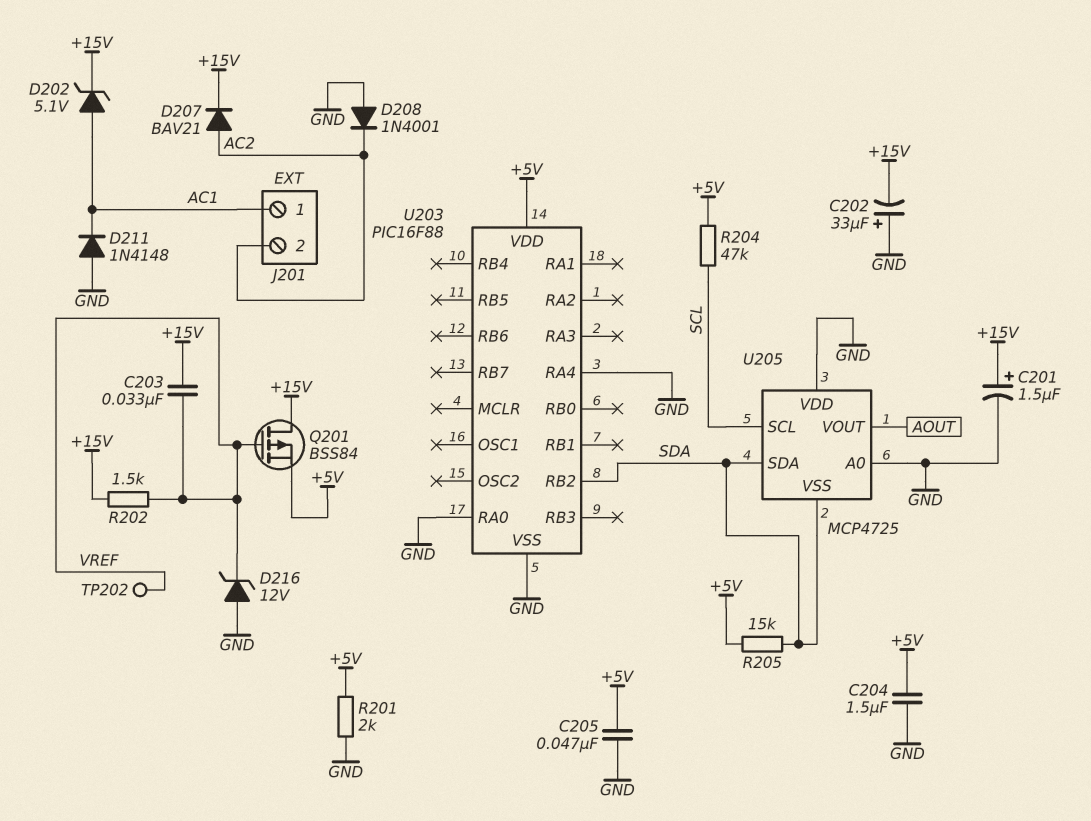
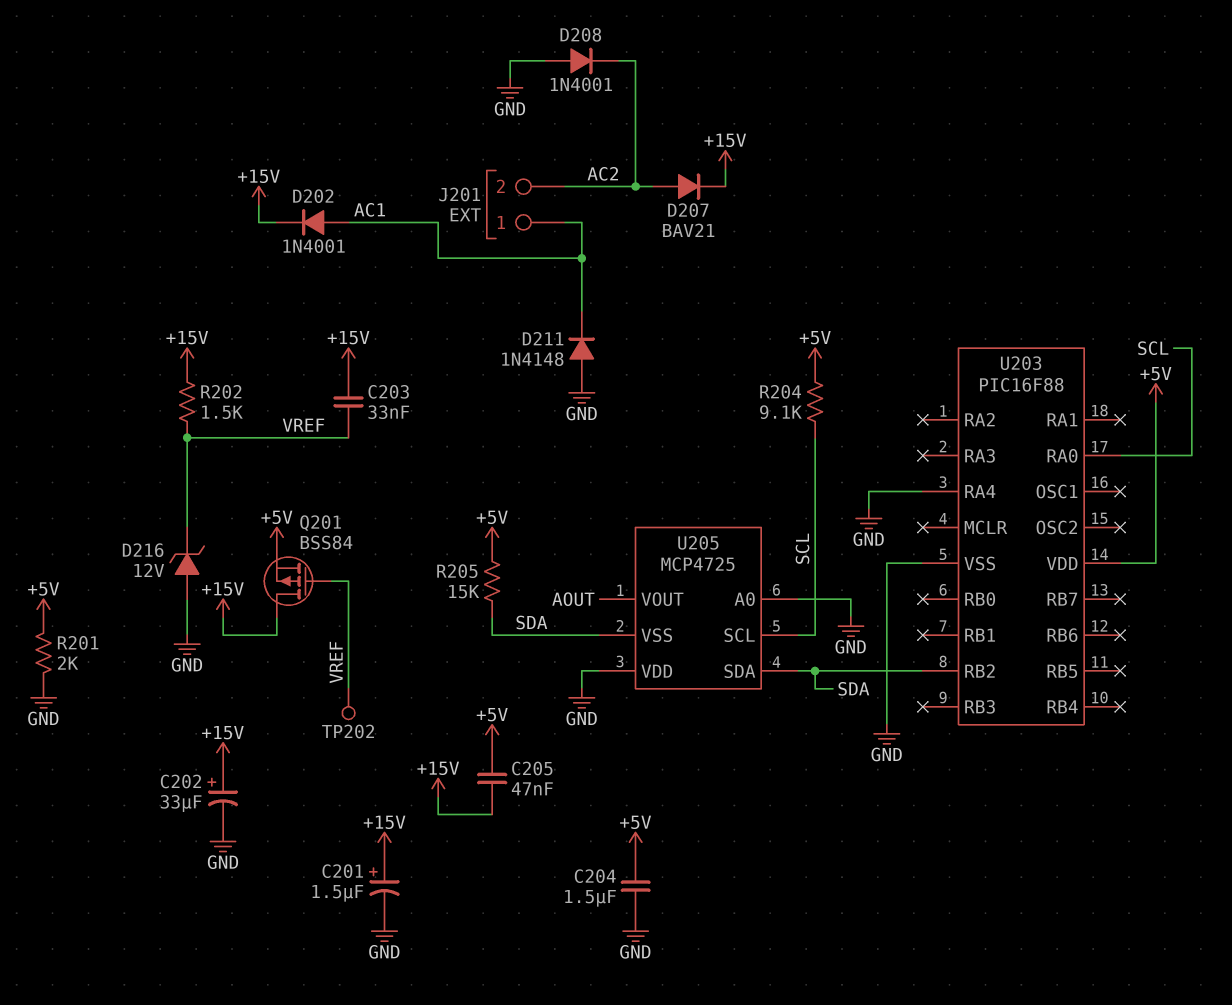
C202: 33uF (plus GND, minus +15V) -> 33uF (plus +15V, minus GND)
C205: 47nF (+5V, GND) -> 47nF (+5V, +15V)
D202: zener 5.1V (A AC1, K +15V) -> diode 1N4001 (A AC1, K +15V)
R204: 47k (+5V, SCL) -> 9.1k (+5V, SCL)
U203 pin RA0: GND -> SCL

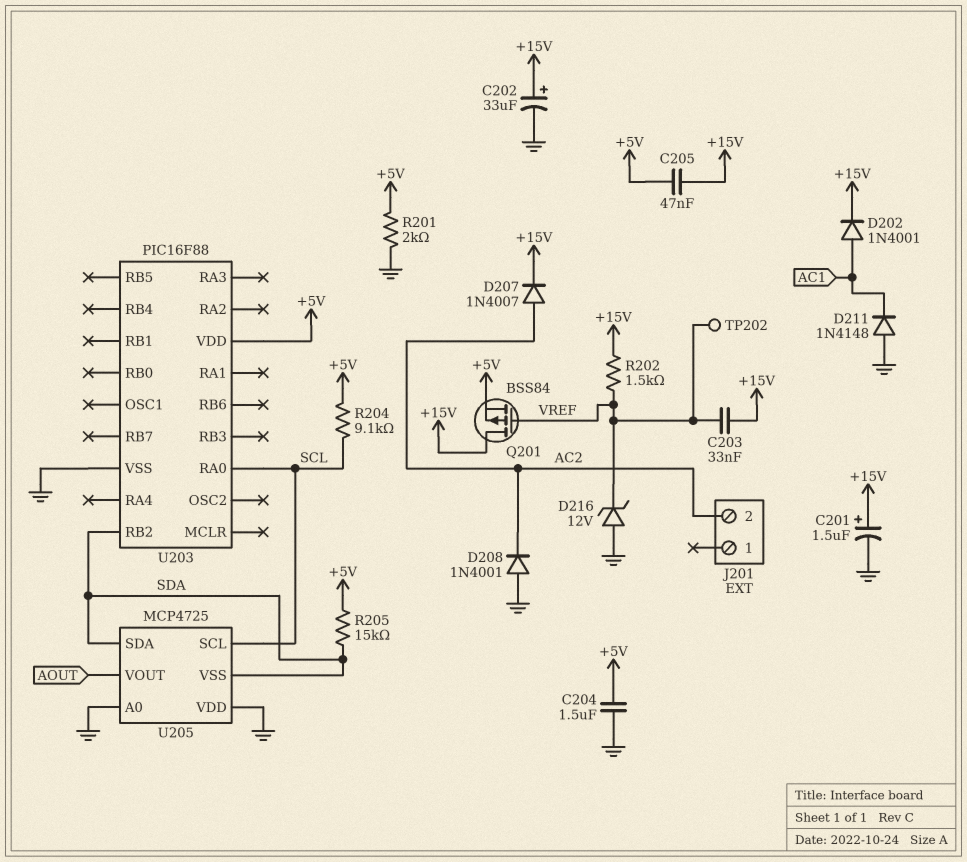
D207: diode BAV21 (A AC2, K +15V) -> diode 1N4007 (A AC2, K +15V)
J201 pin 1: AC1 -> none
U203 pin RA4: GND -> none

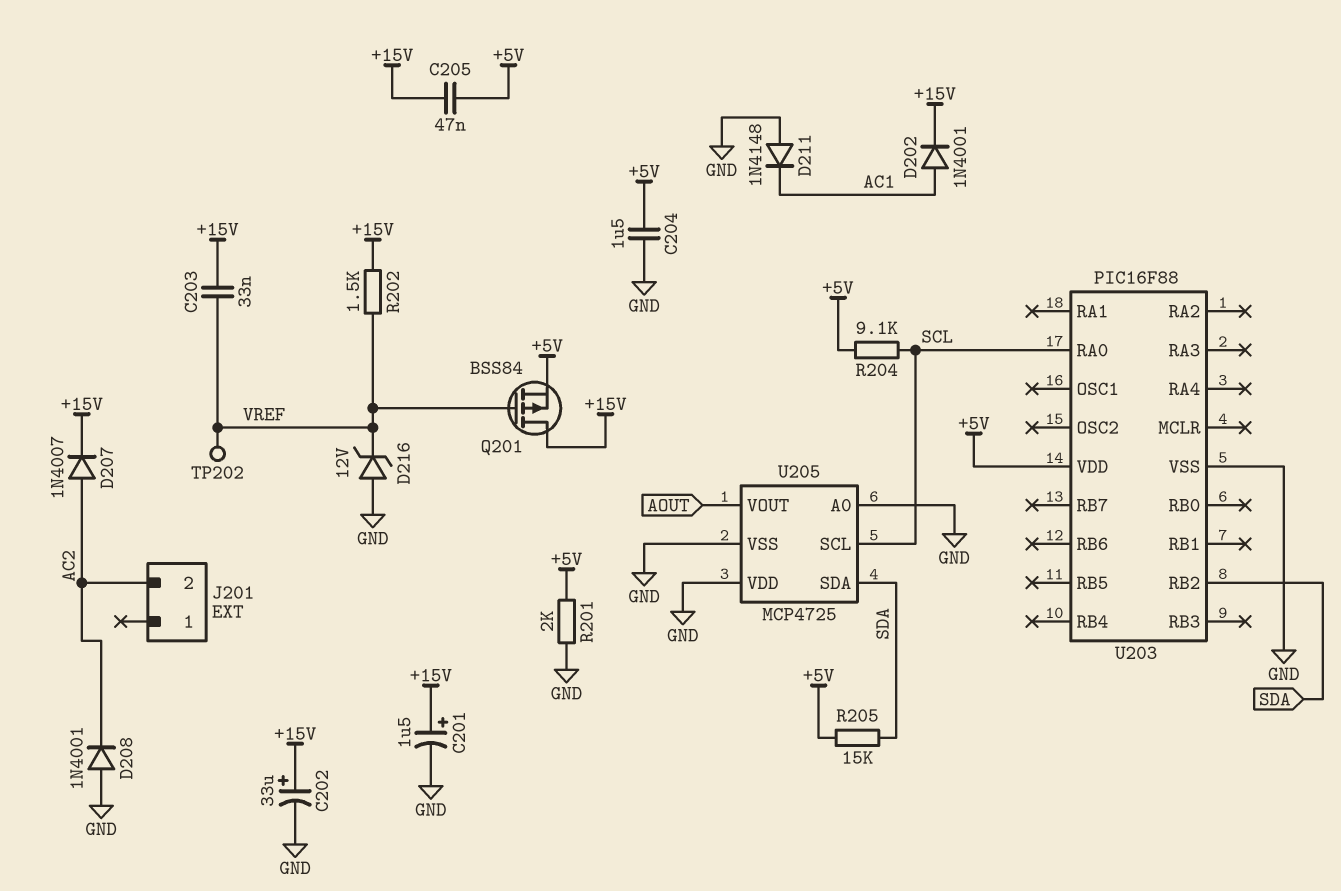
U205 pin VSS: SDA -> GND

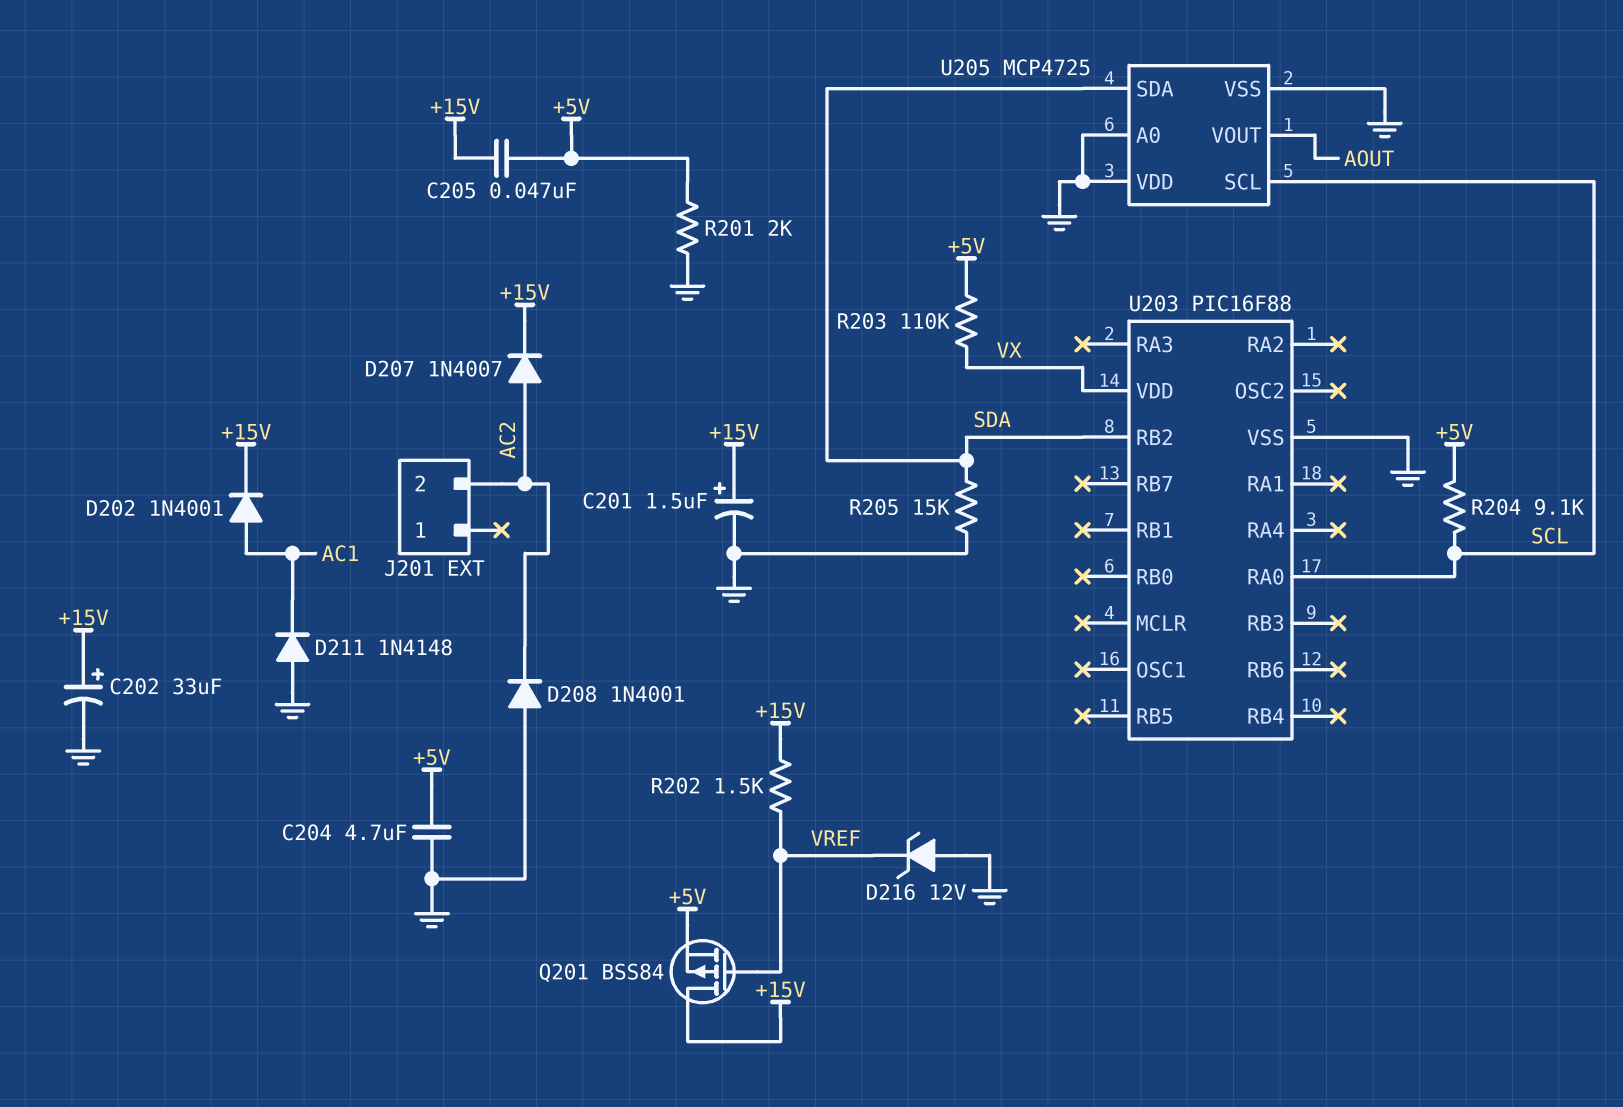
C203: 33nF (+15V, VREF) -> none
C204: 1.5uF (+5V, GND) -> 4.7uF (+5V, GND)
R203: none -> 110k (+5V, VX)
R205: 15k (+5V, SDA) -> 15k (GND, SDA)
TP202: test point (VREF) -> none
U203 pin VDD: +5V -> VX

